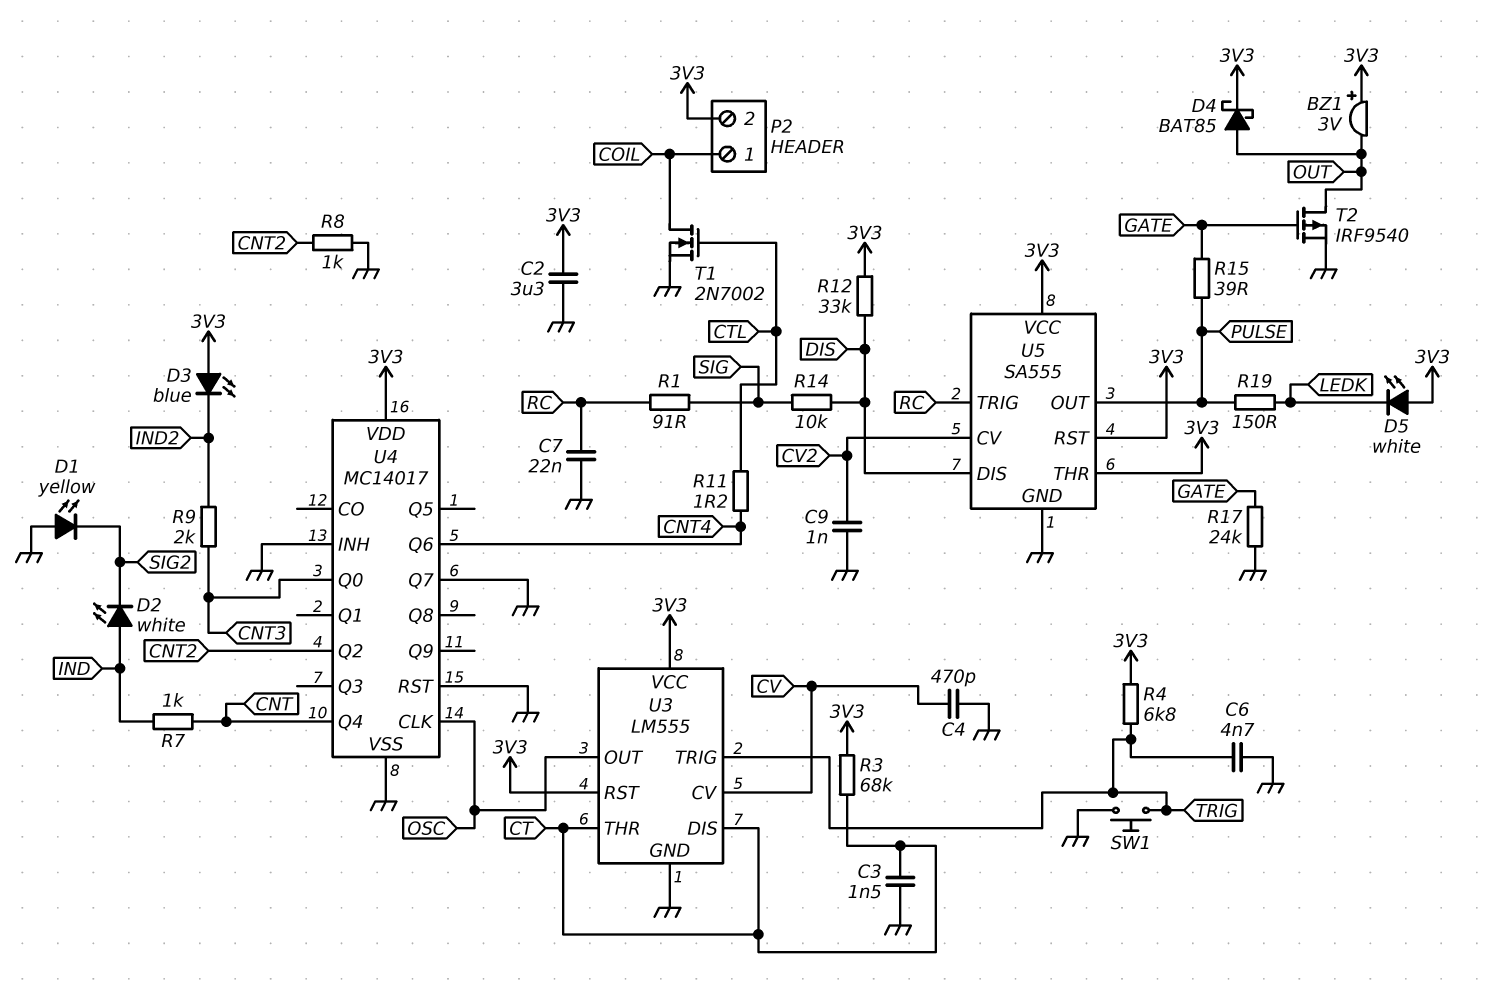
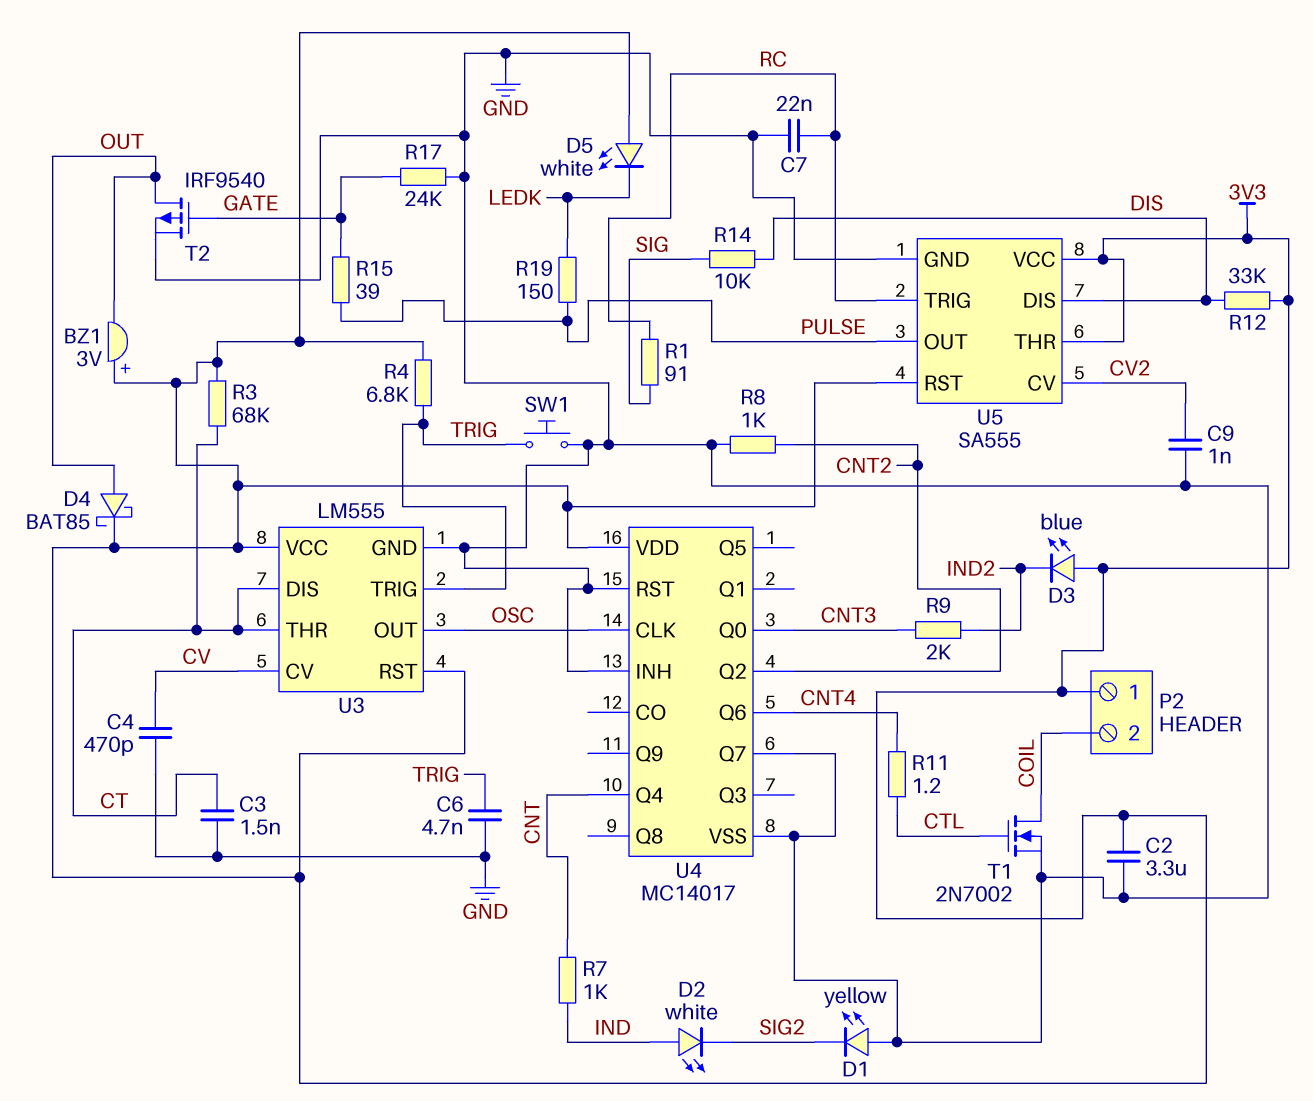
P2 pin 1: COIL -> 3V3
P2 pin 2: 3V3 -> COIL

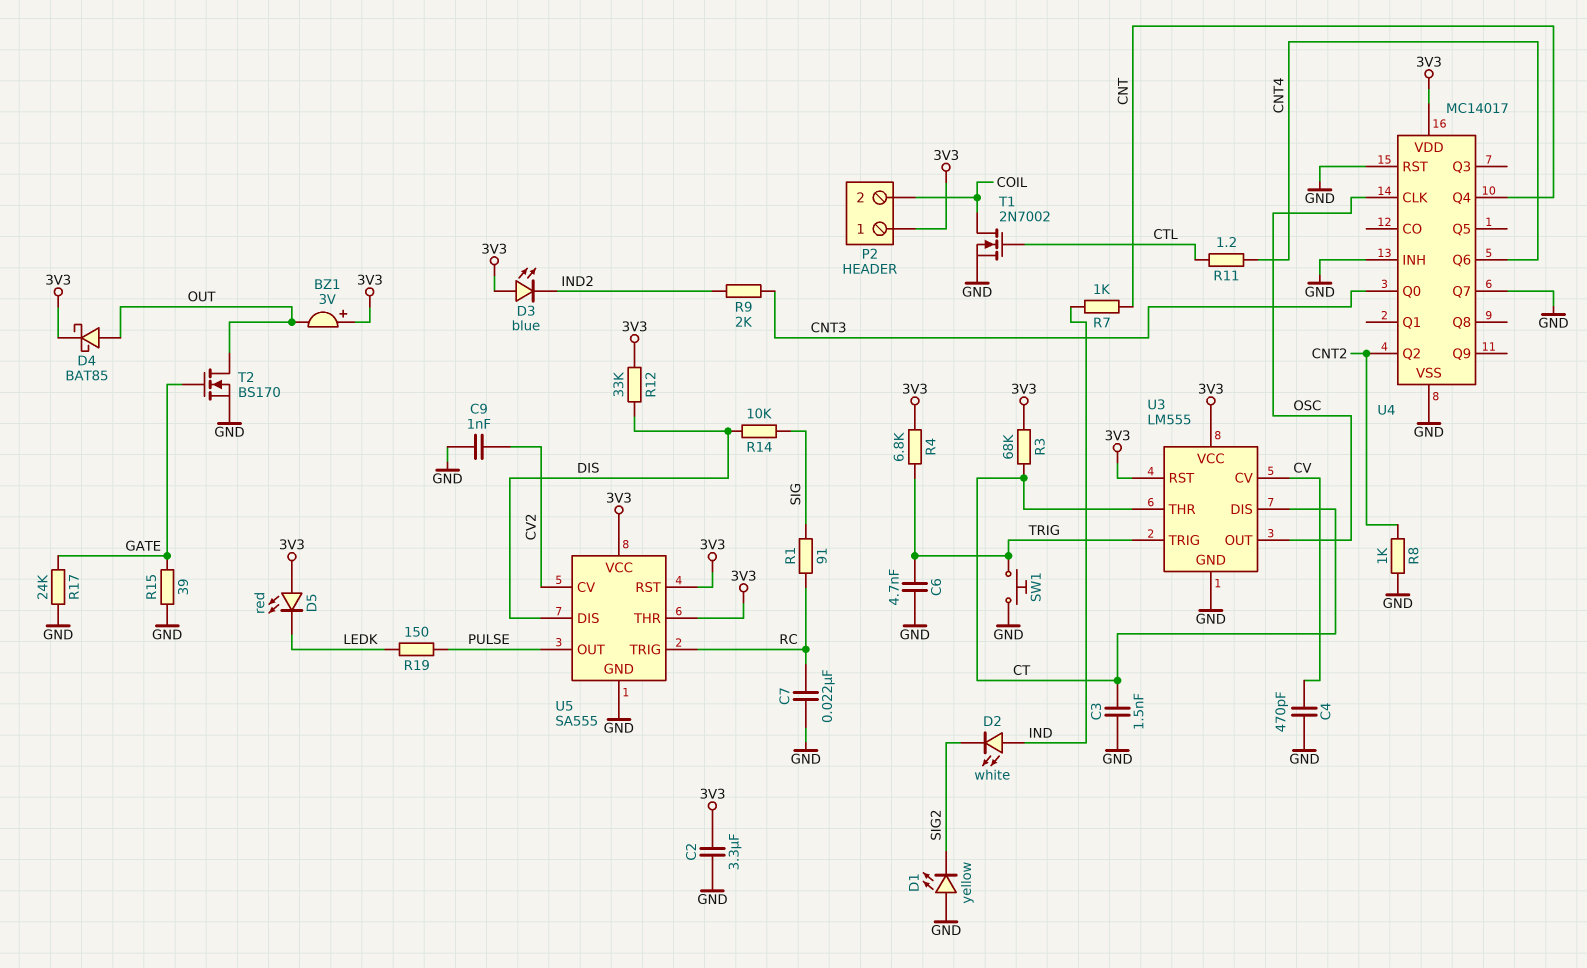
D5: LED white (A 3V3, K LEDK) -> LED red (A 3V3, K LEDK)
R15: 39 (GATE, PULSE) -> 39 (GATE, GND)
T2: PMOS IRF9540 (G GATE, D OUT, S GND) -> NMOS BS170 (G GATE, D OUT, S GND)

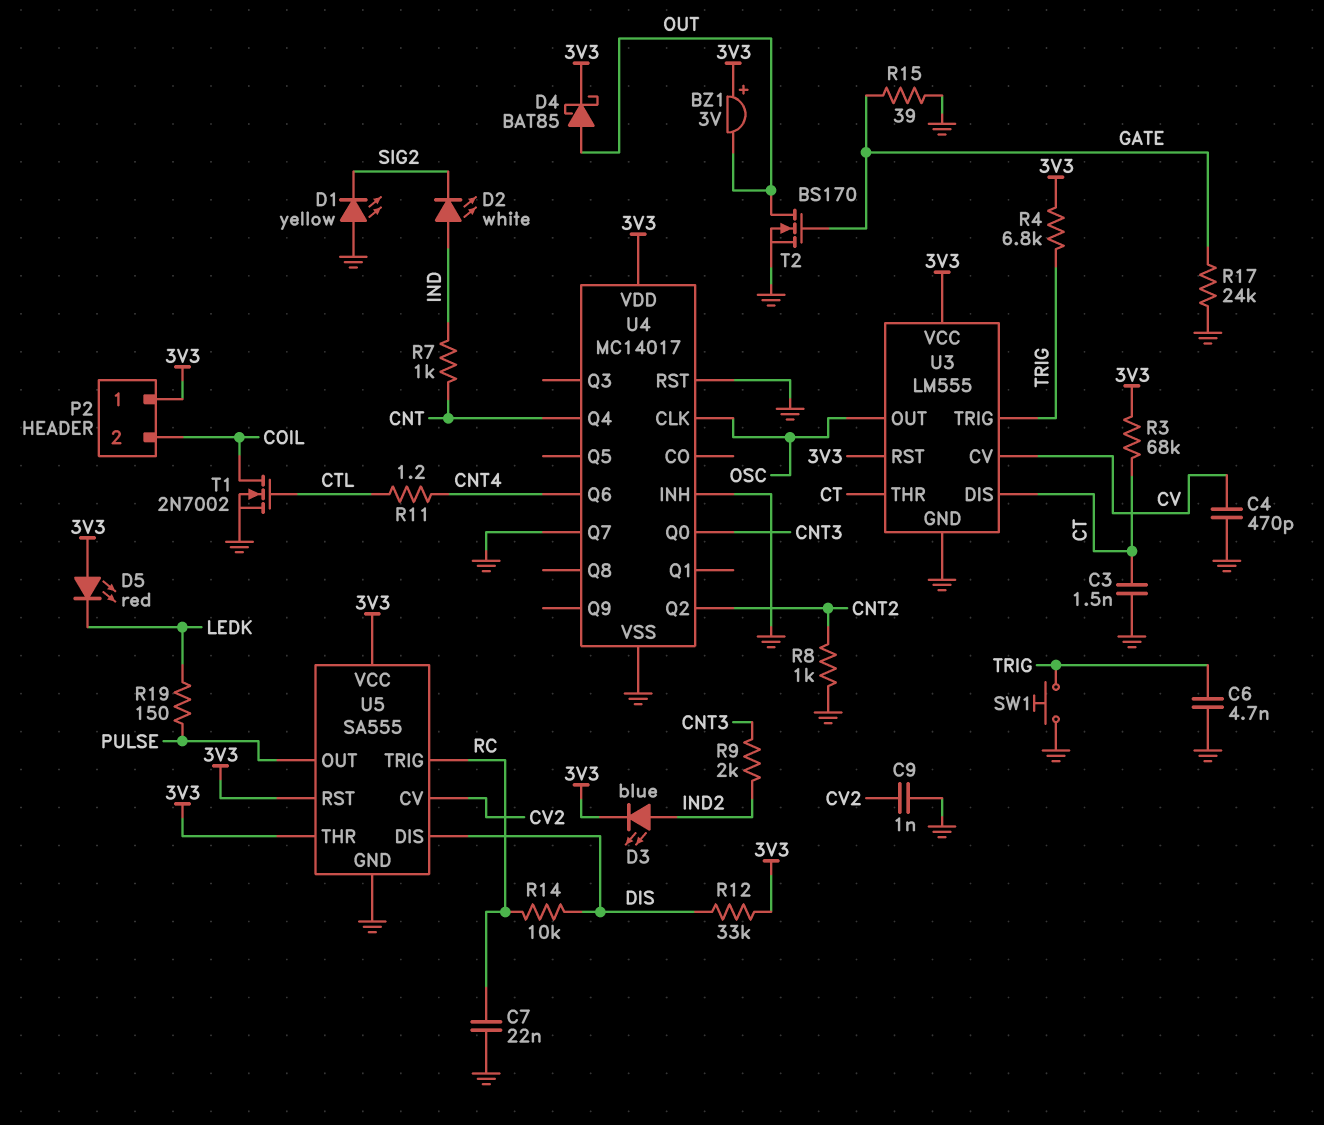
C2: 3.3uF (3V3, GND) -> none
D3: LED blue (A 3V3, K IND2) -> LED blue (A IND2, K 3V3)
R1: 91 (RC, SIG) -> none
R14: 10k (DIS, SIG) -> 10k (DIS, RC)

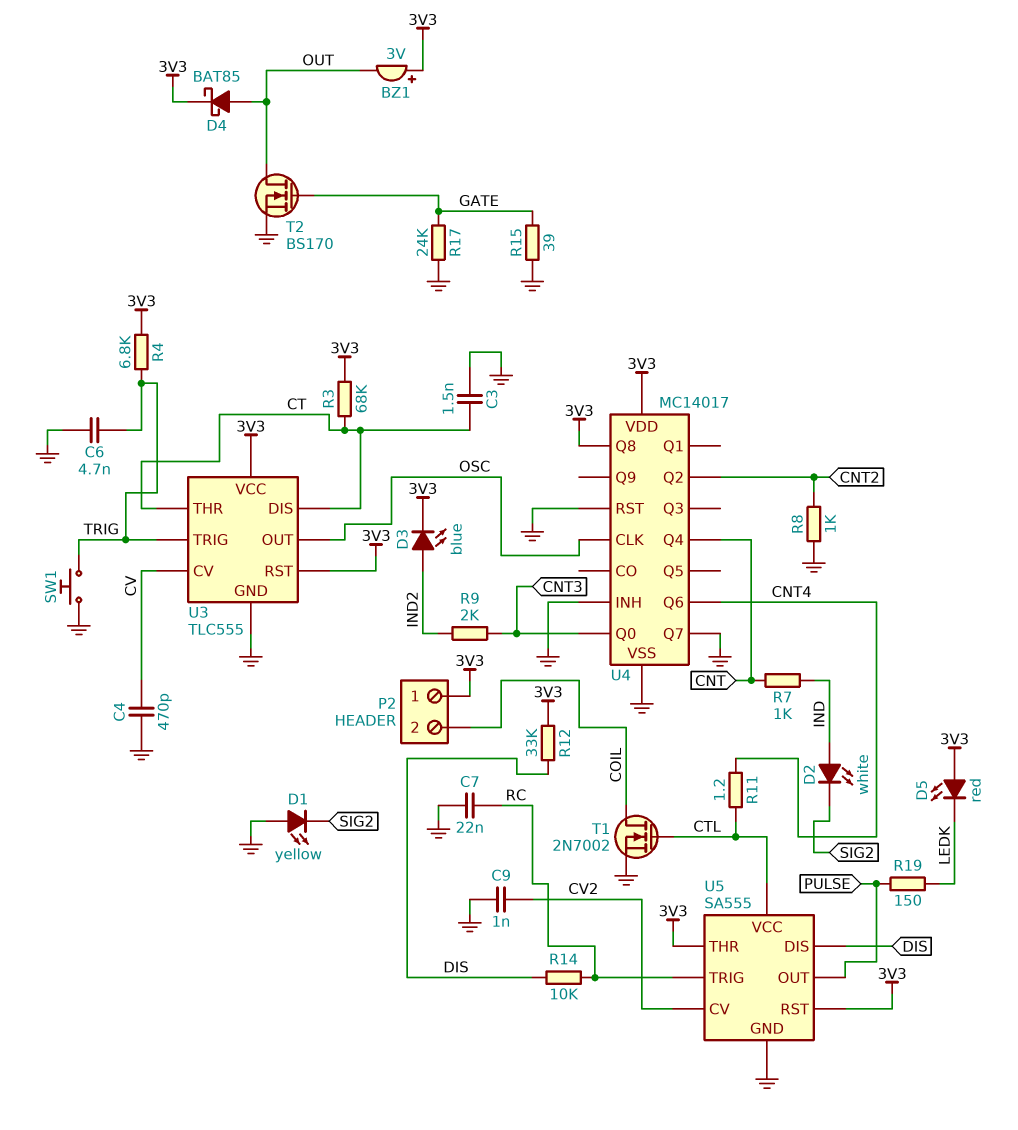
U3: LM555 -> TLC555
U4 pin Q8: none -> 3V3
U5 pin VCC: 3V3 -> CTL

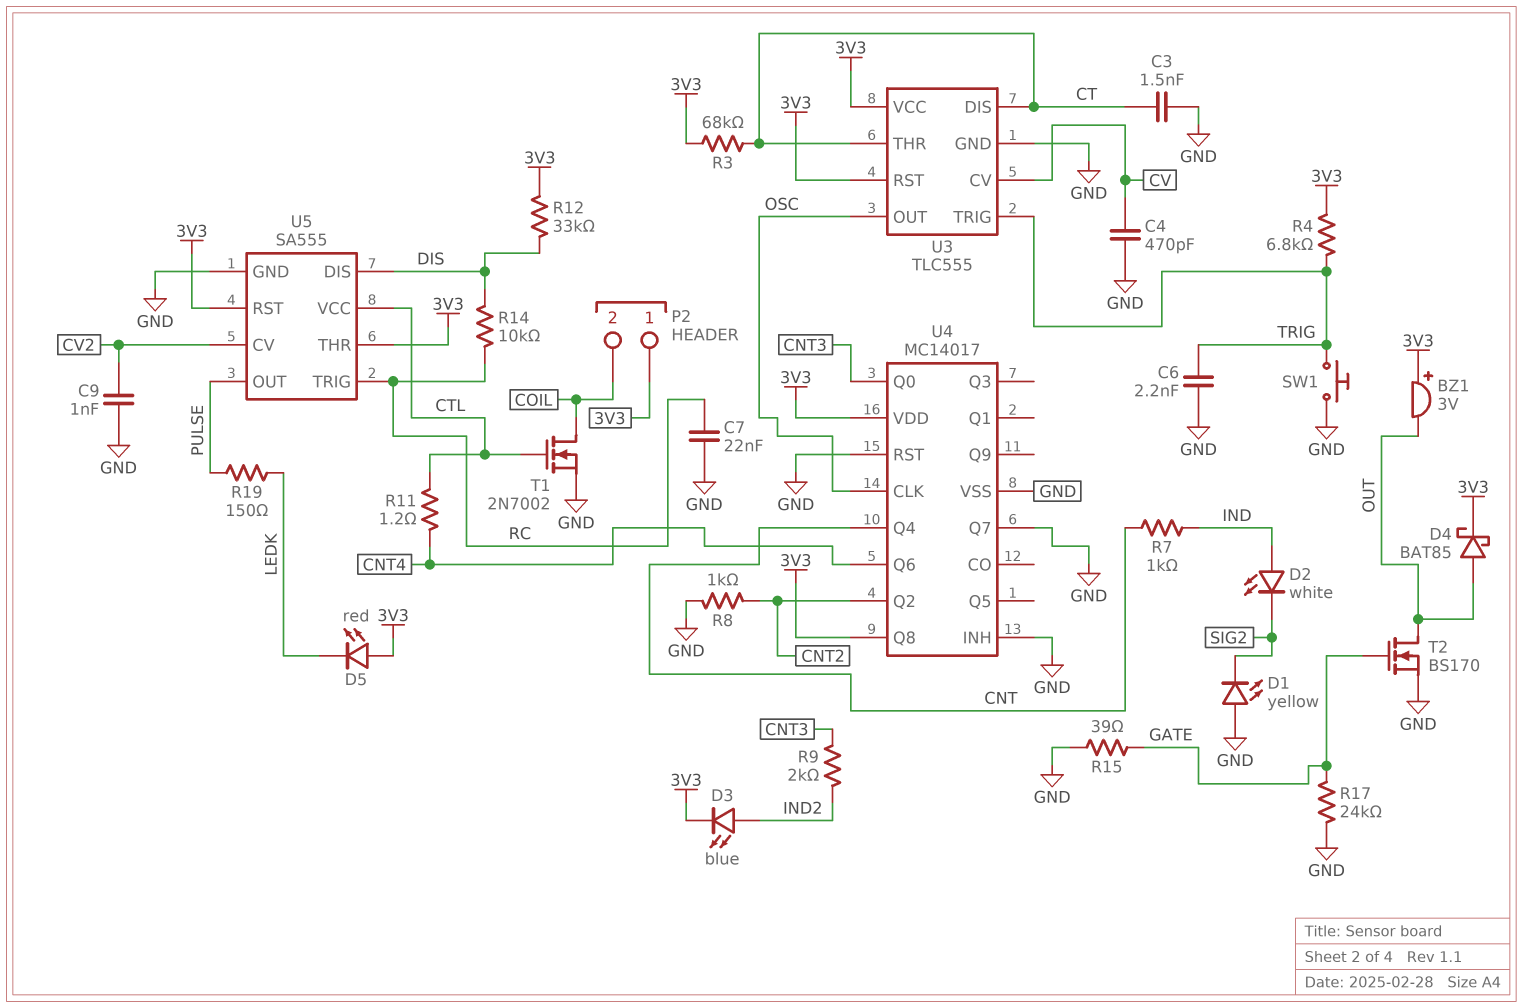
C6: 4.7nF (GND, TRIG) -> 2.2nF (GND, TRIG)

